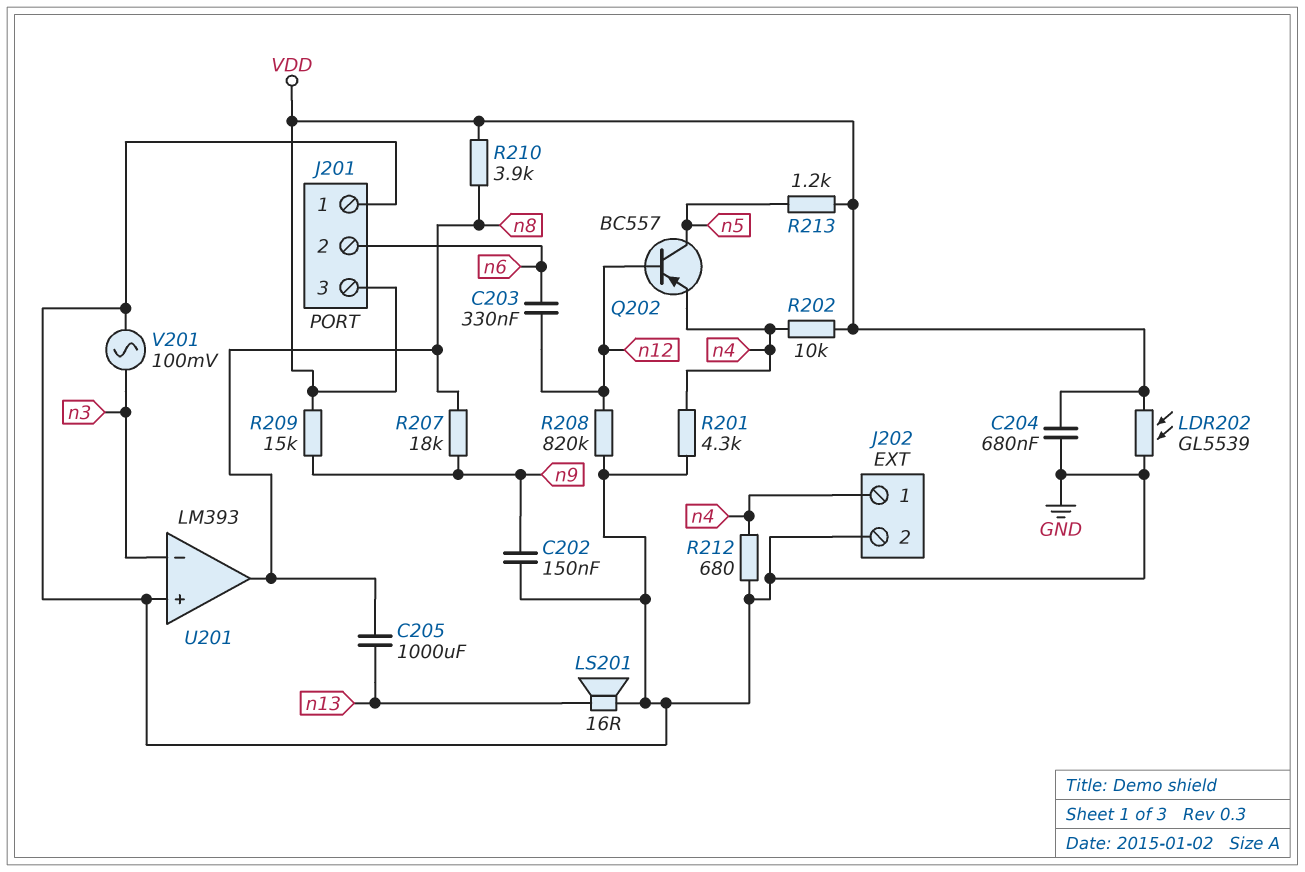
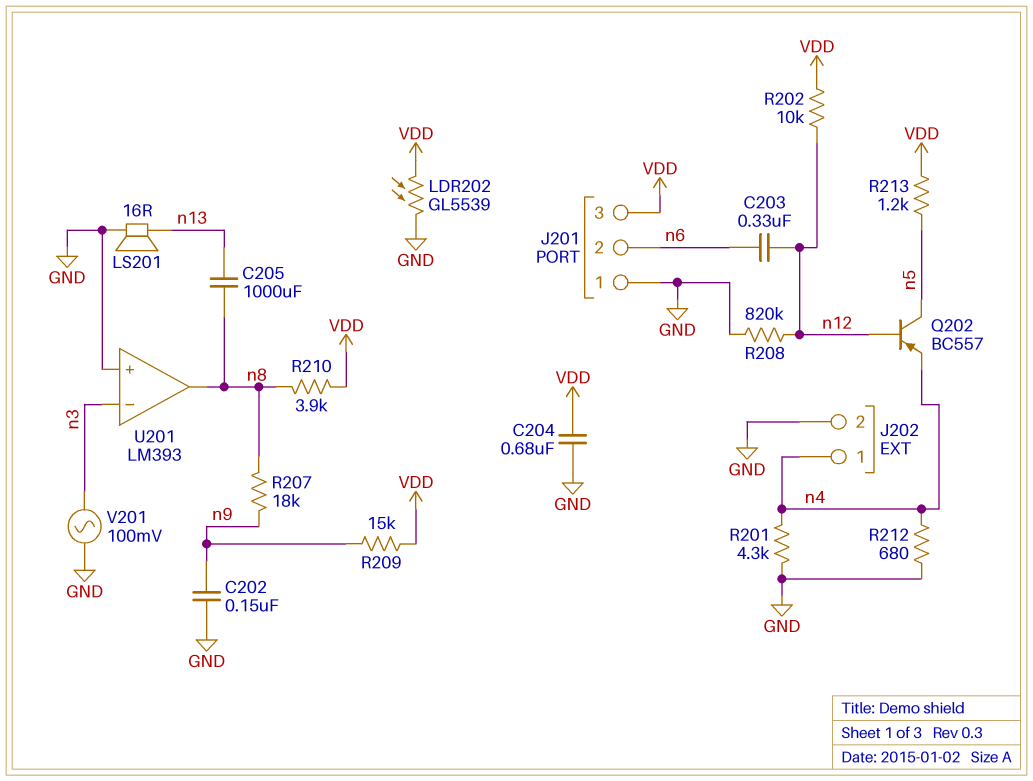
R202: 10k (VDD, n4) -> 10k (VDD, n12)

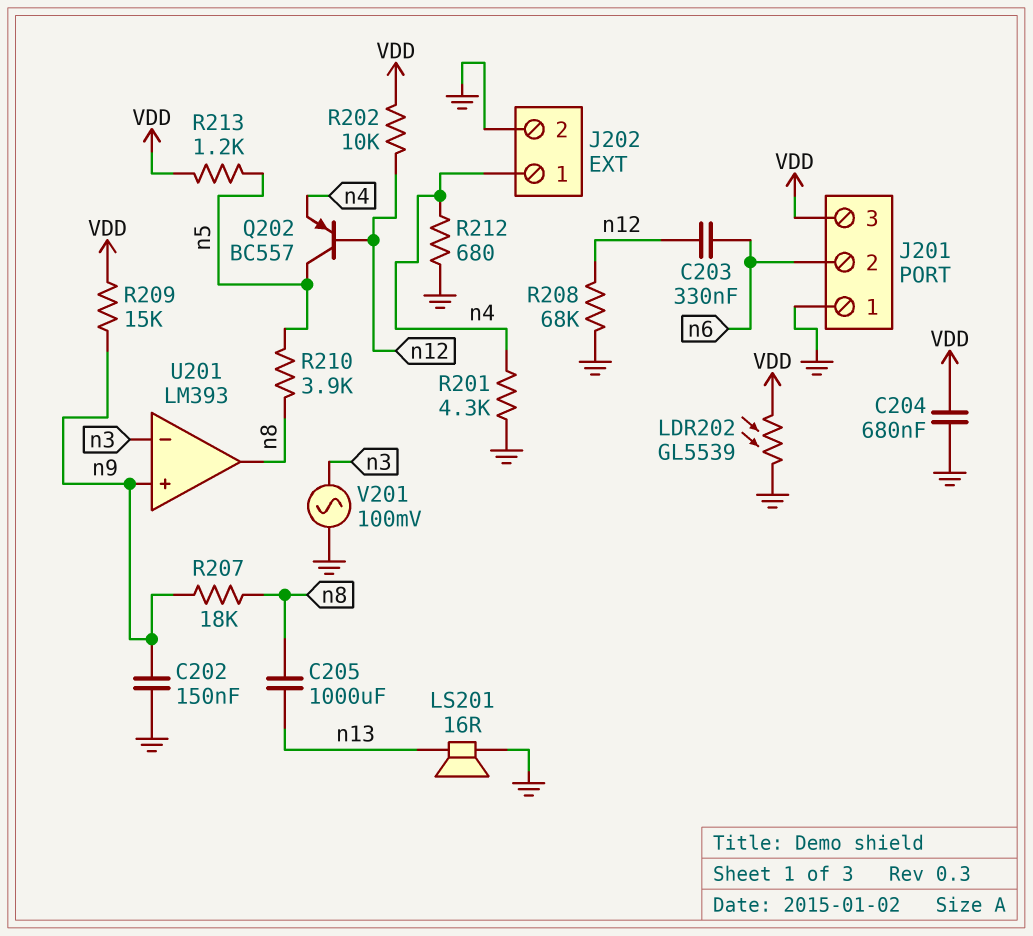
R208: 820k (GND, n12) -> 68k (GND, n12)
R210: 3.9k (VDD, n8) -> 3.9k (n5, n8)
U201 pin in+: GND -> n9

